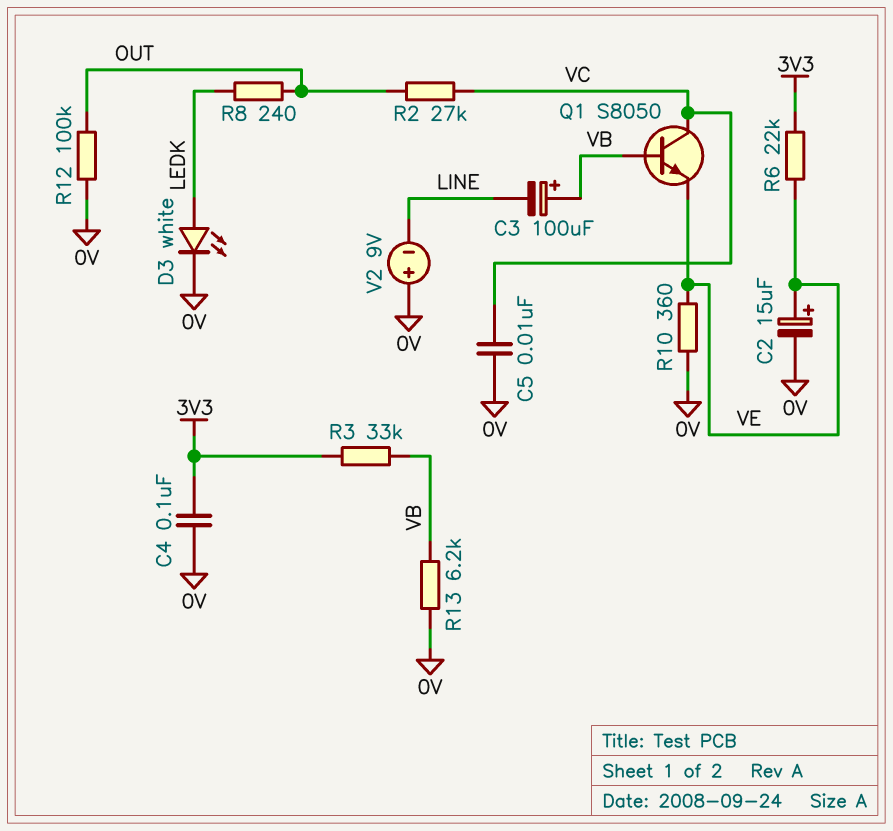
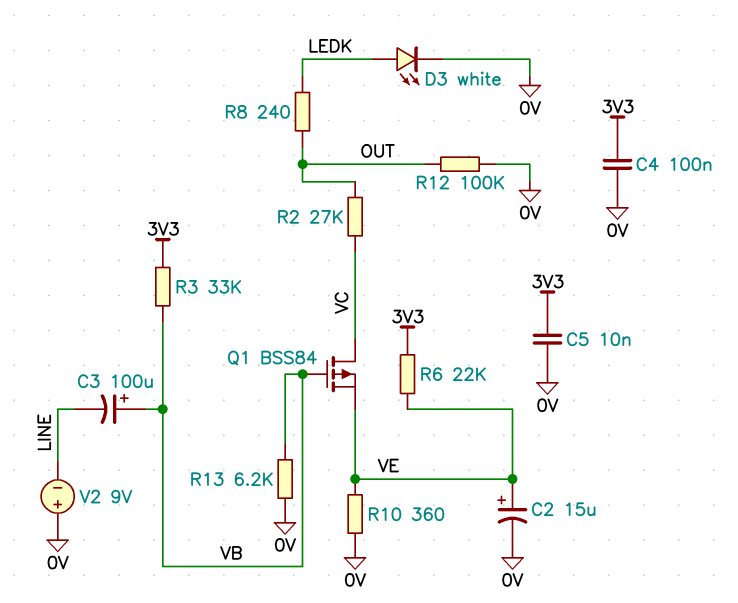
C5: 10nF (0V, VC) -> 10nF (0V, 3V3)
Q1: NPN S8050 (B VB, C VC, E VE) -> PMOS BSS84 (G VB, D VC, S VE)

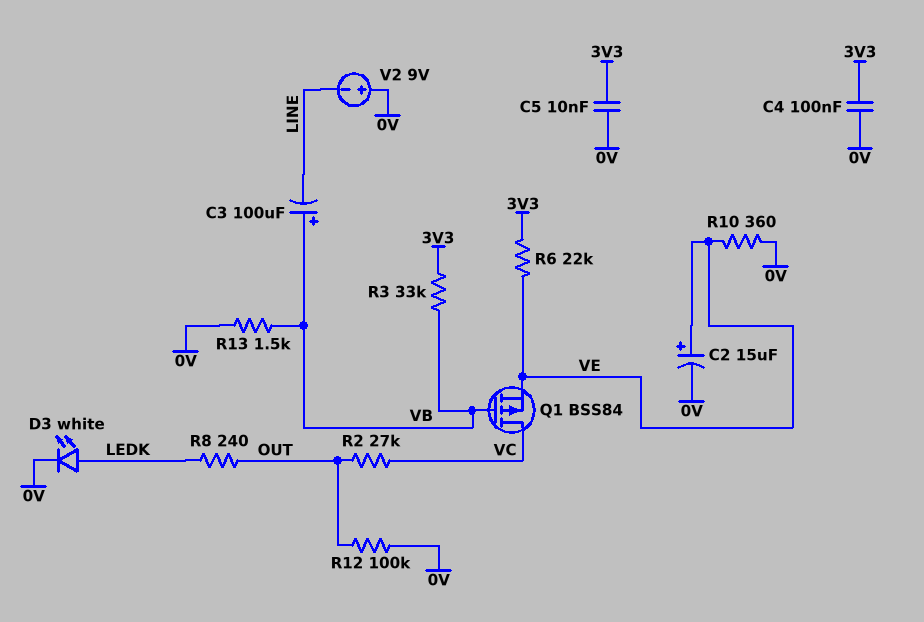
R13: 6.2k (0V, VB) -> 1.5k (0V, VB)

